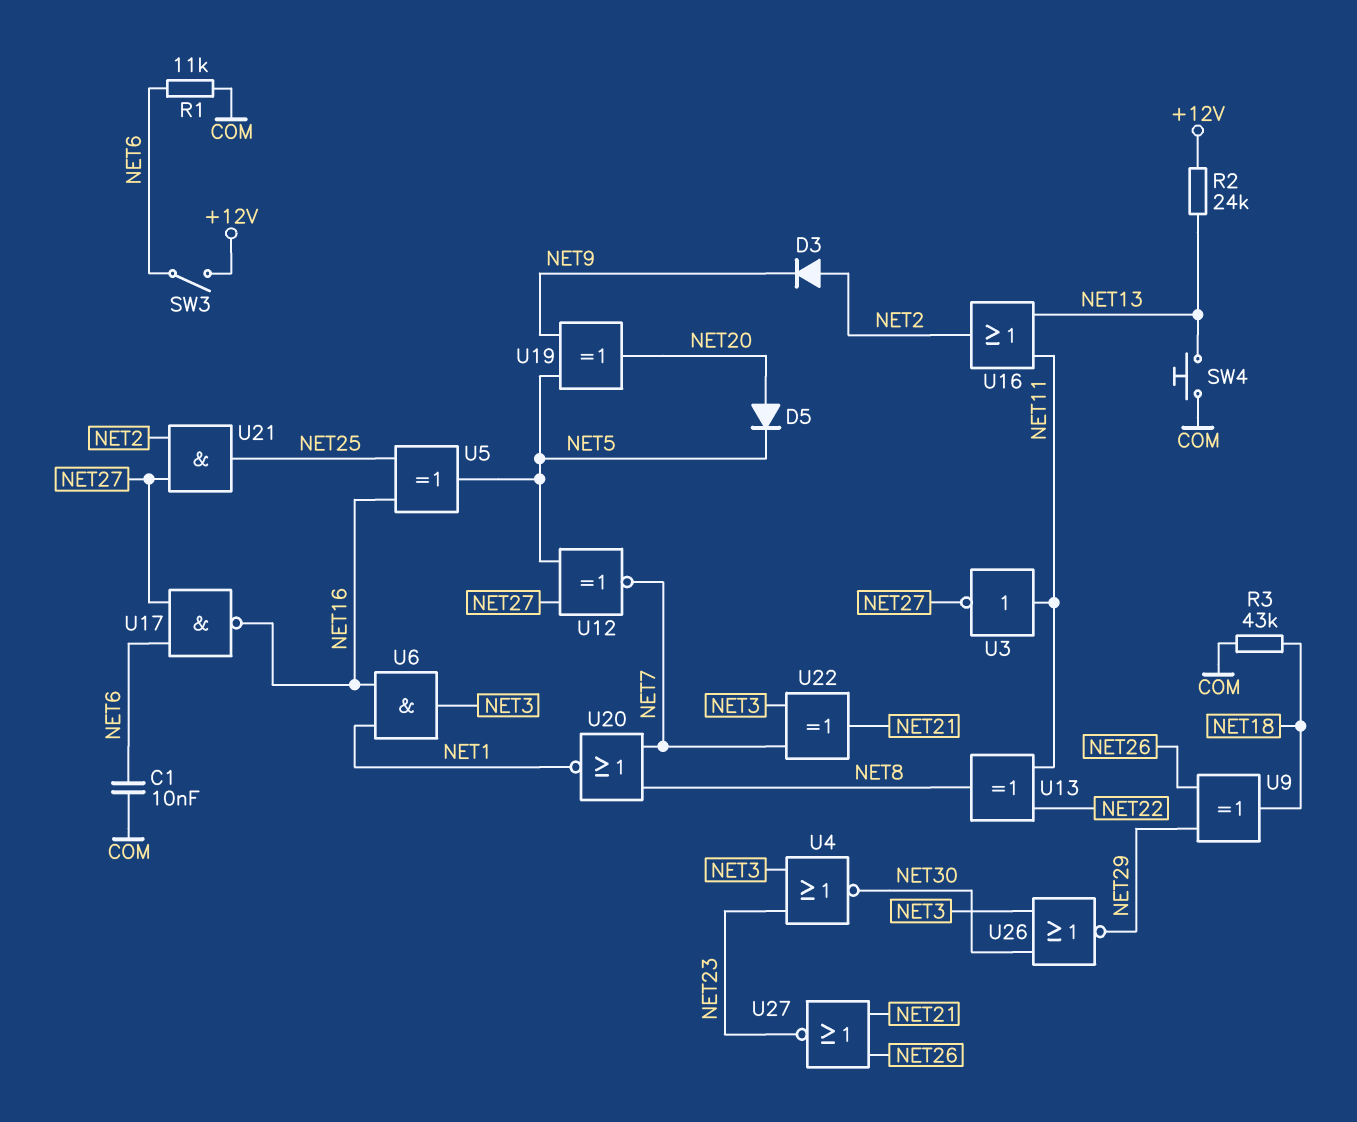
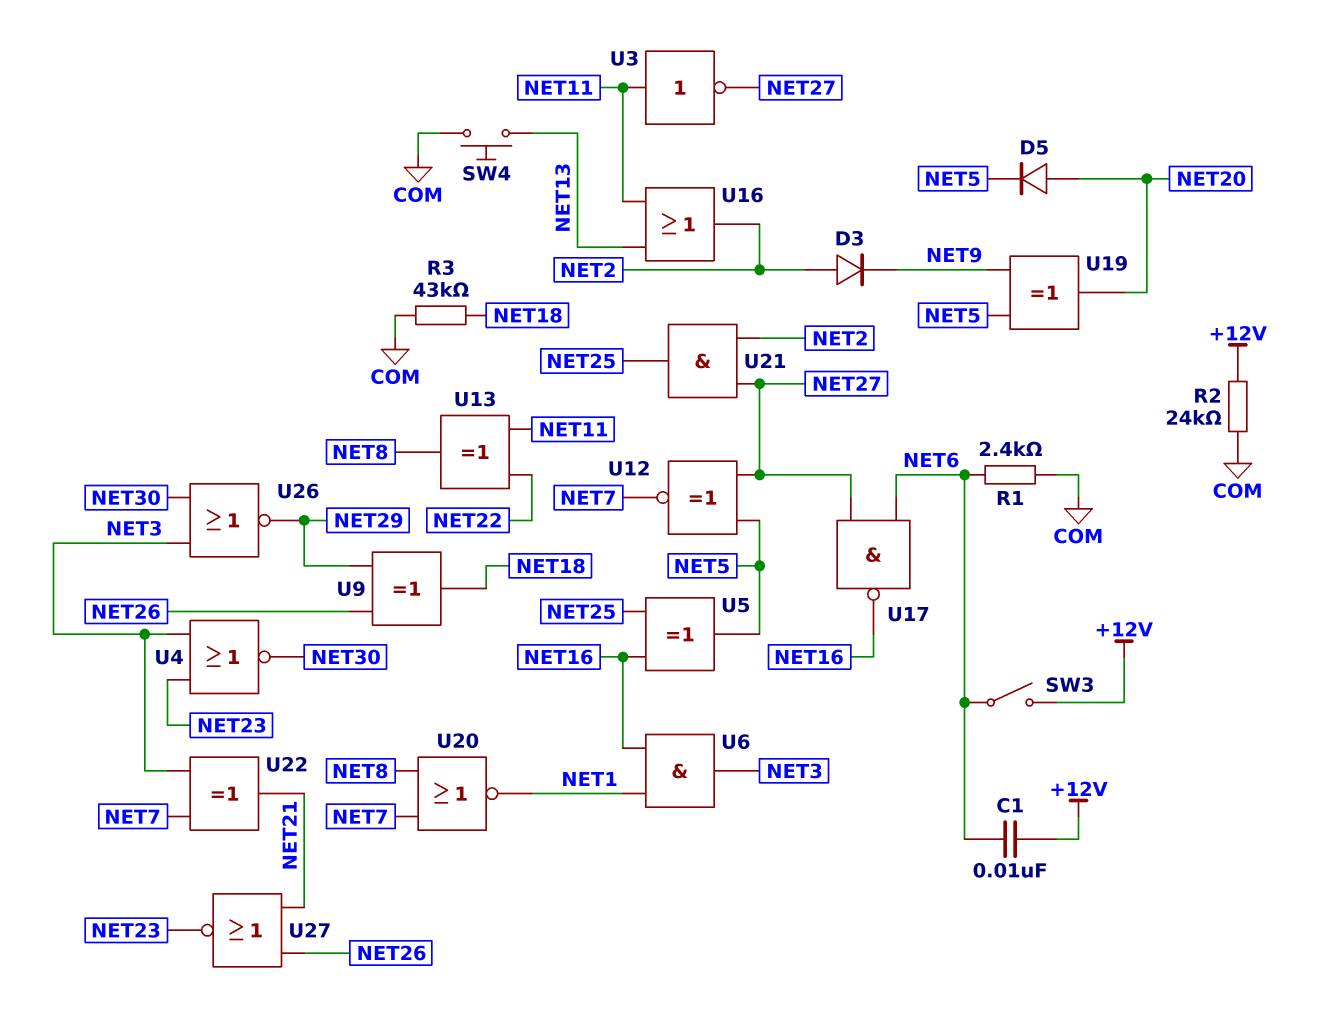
C1: 10nF (COM, NET6) -> 10nF (+12V, NET6)
R1: 11k (COM, NET6) -> 2.4k (COM, NET6)
R2: 24k (+12V, NET13) -> 24k (+12V, COM)

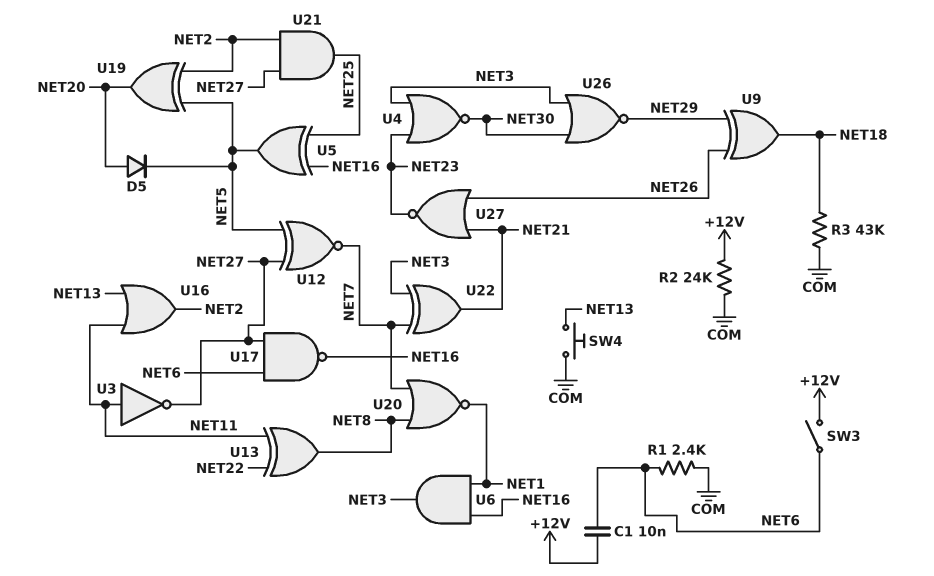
D3: diode (A NET2, K NET9) -> none
U19: XOR (in NET5, in NET9, out NET20) -> XOR (in NET2, in NET5, out NET20)

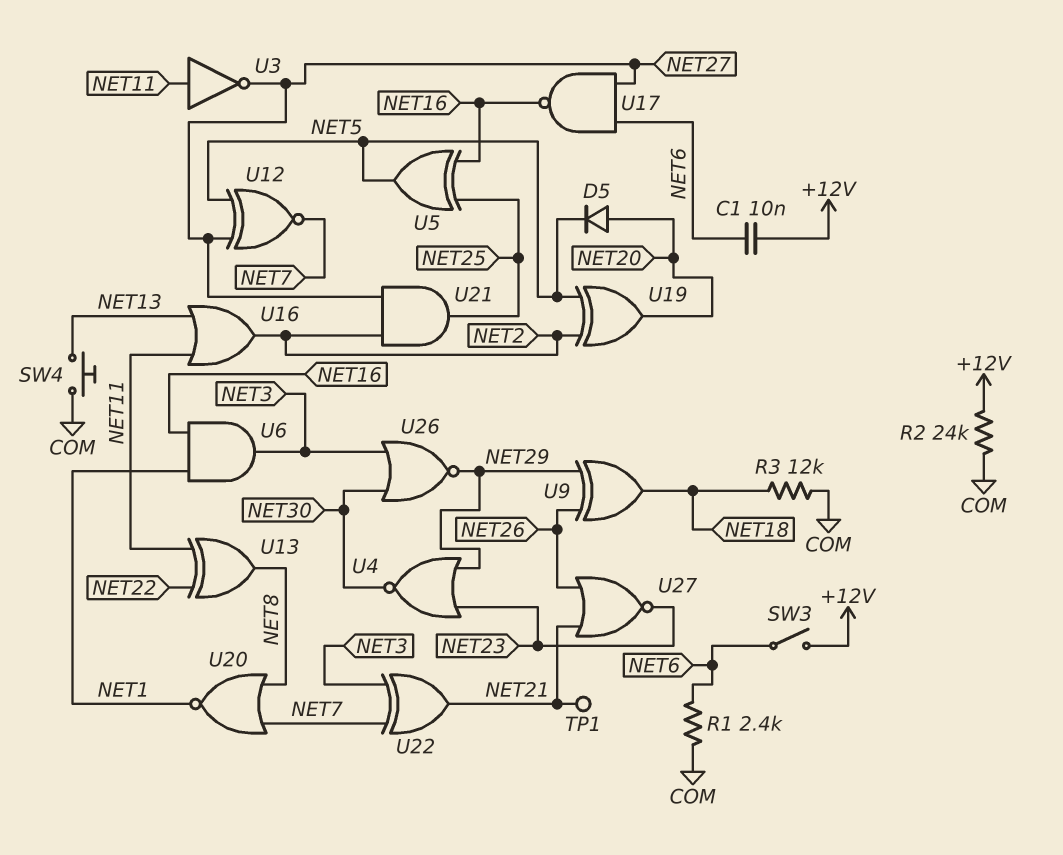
R3: 43k (COM, NET18) -> 12k (COM, NET18)
TP1: none -> test point (NET21)
U4: NOR (in NET3, in NET23, out NET30) -> NOR (in NET23, in NET29, out NET30)

